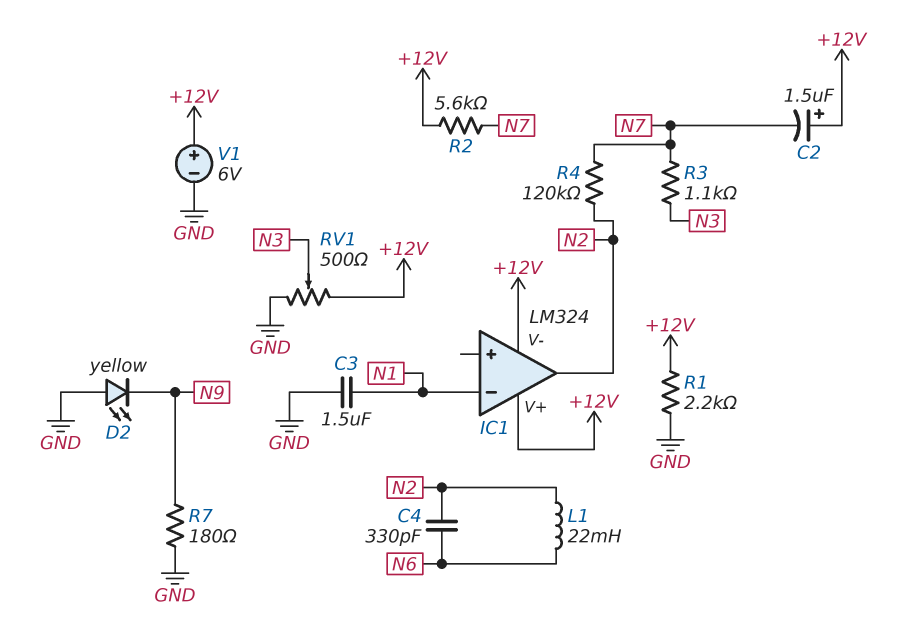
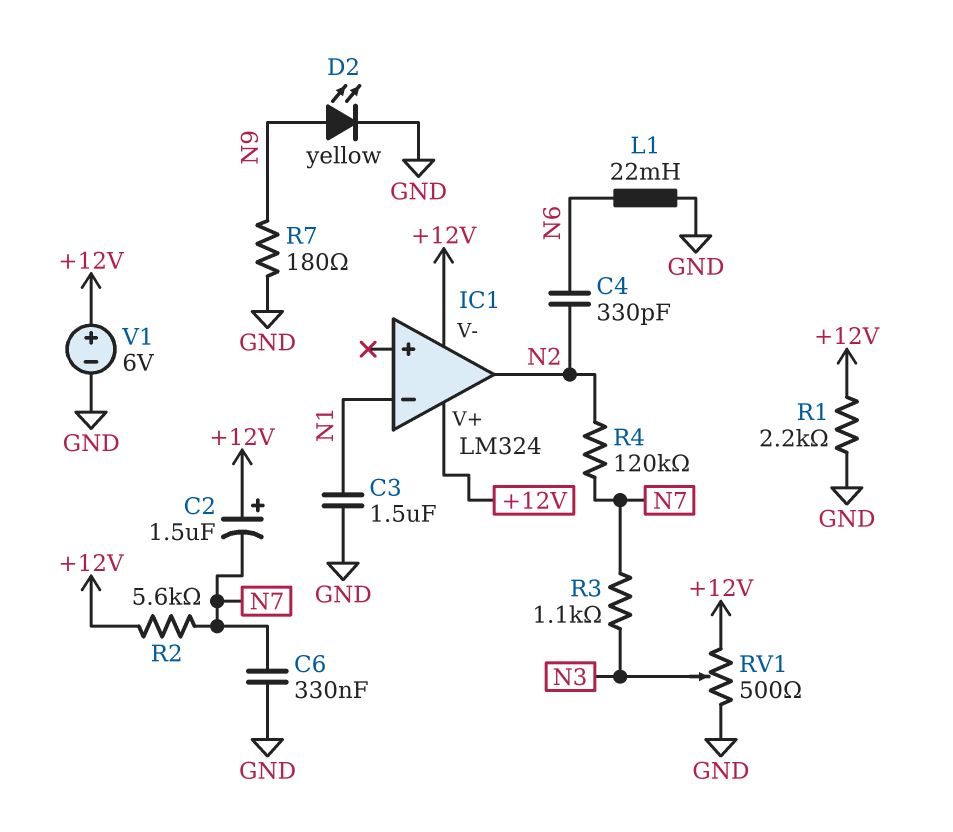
C6: none -> 330nF (GND, N7)
D2: LED yellow (A GND, K N9) -> LED yellow (A N9, K GND)
L1: 22mH (N2, N6) -> 22mH (GND, N6)

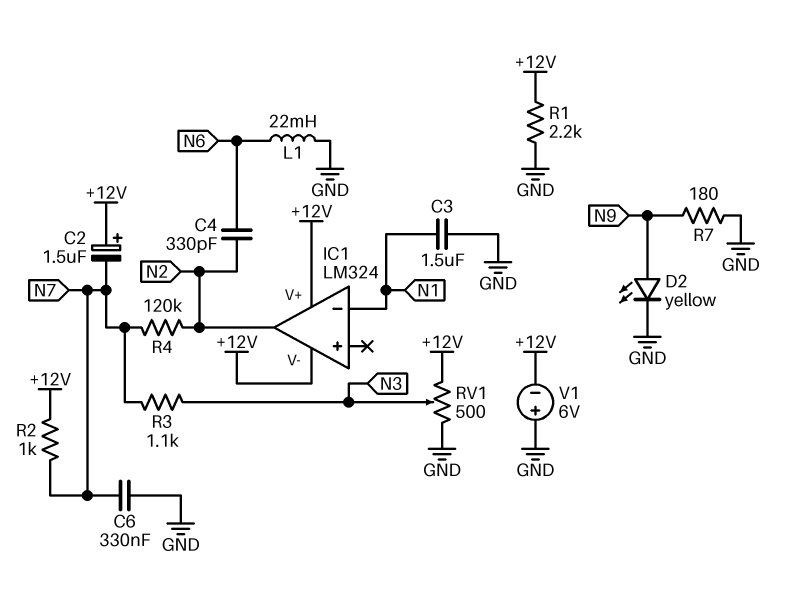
R2: 5.6k (+12V, N7) -> 1k (+12V, N7)
V1: 6V (plus +12V, minus GND) -> 6V (plus GND, minus +12V)

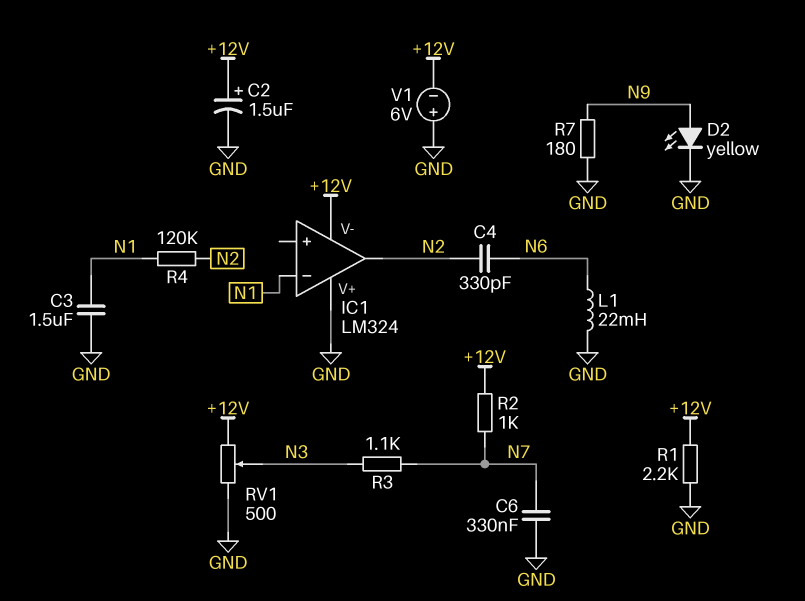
C2: 1.5uF (plus +12V, minus N7) -> 1.5uF (plus +12V, minus GND)
IC1 pin V+: +12V -> GND
R4: 120k (N2, N7) -> 120k (N1, N2)

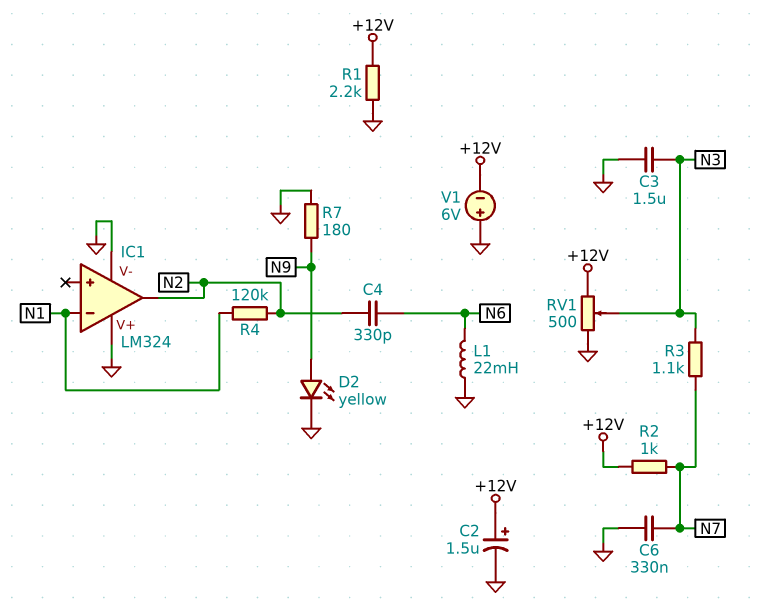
C3: 1.5uF (GND, N1) -> 1.5uF (GND, N3)
IC1 pin V-: +12V -> GND

